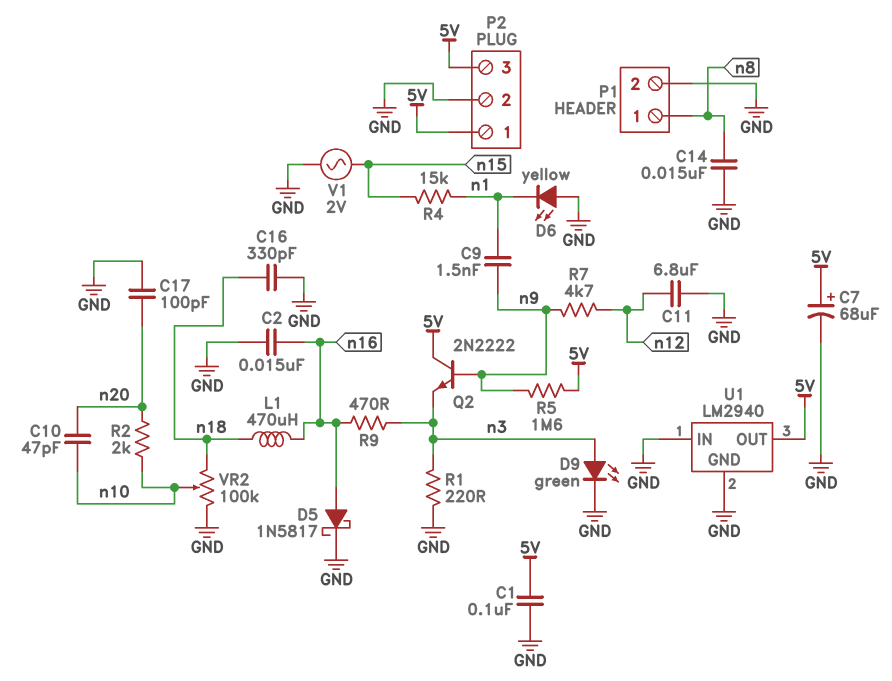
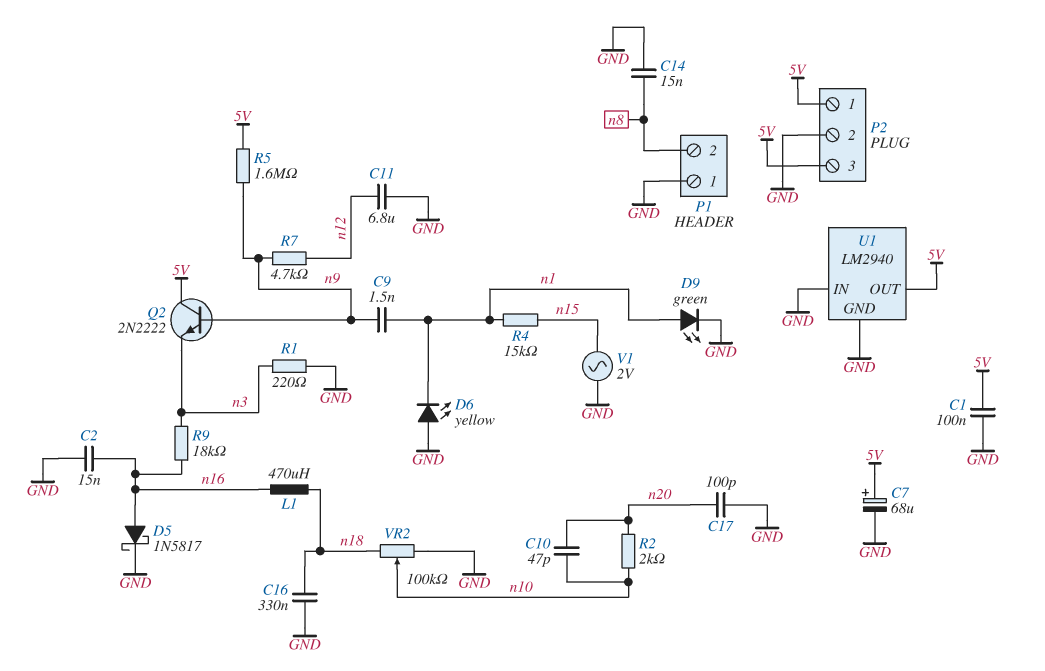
C16: 330pF (GND, n18) -> 330nF (GND, n18)
D9: LED green (A n3, K GND) -> LED green (A n1, K GND)
P1 pin 1: n8 -> GND
P1 pin 2: GND -> n8
R9: 470 (n3, n16) -> 18k (n3, n16)

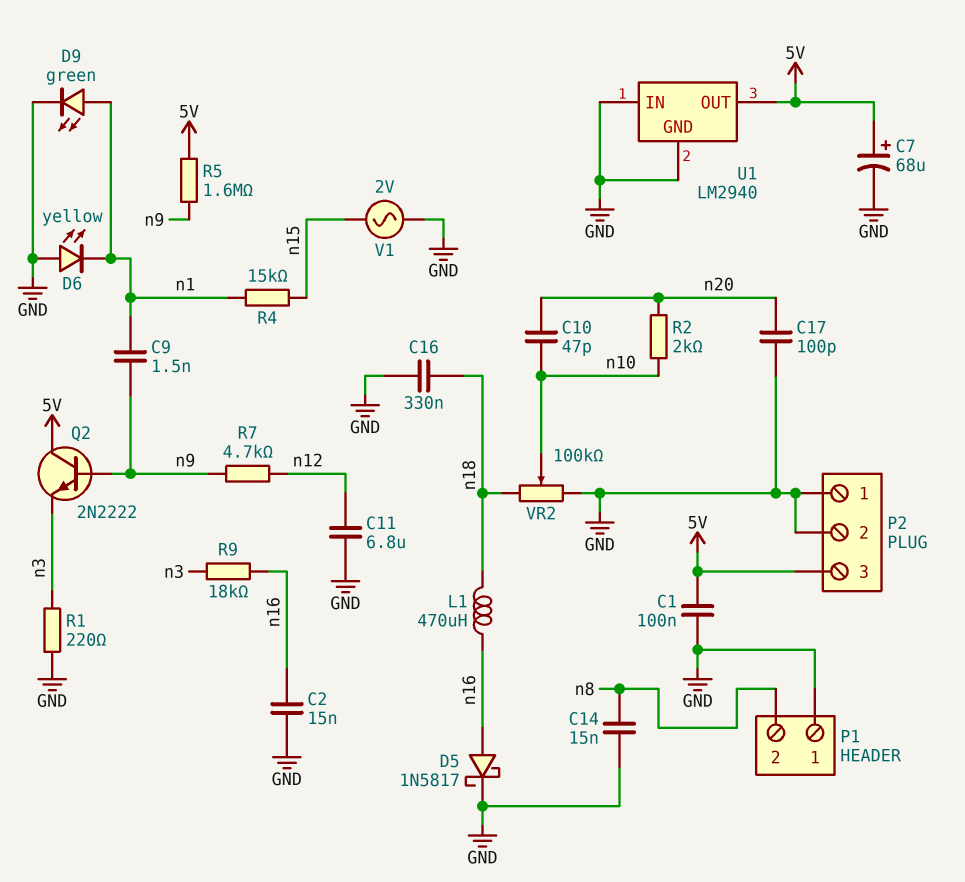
P2 pin 1: 5V -> GND

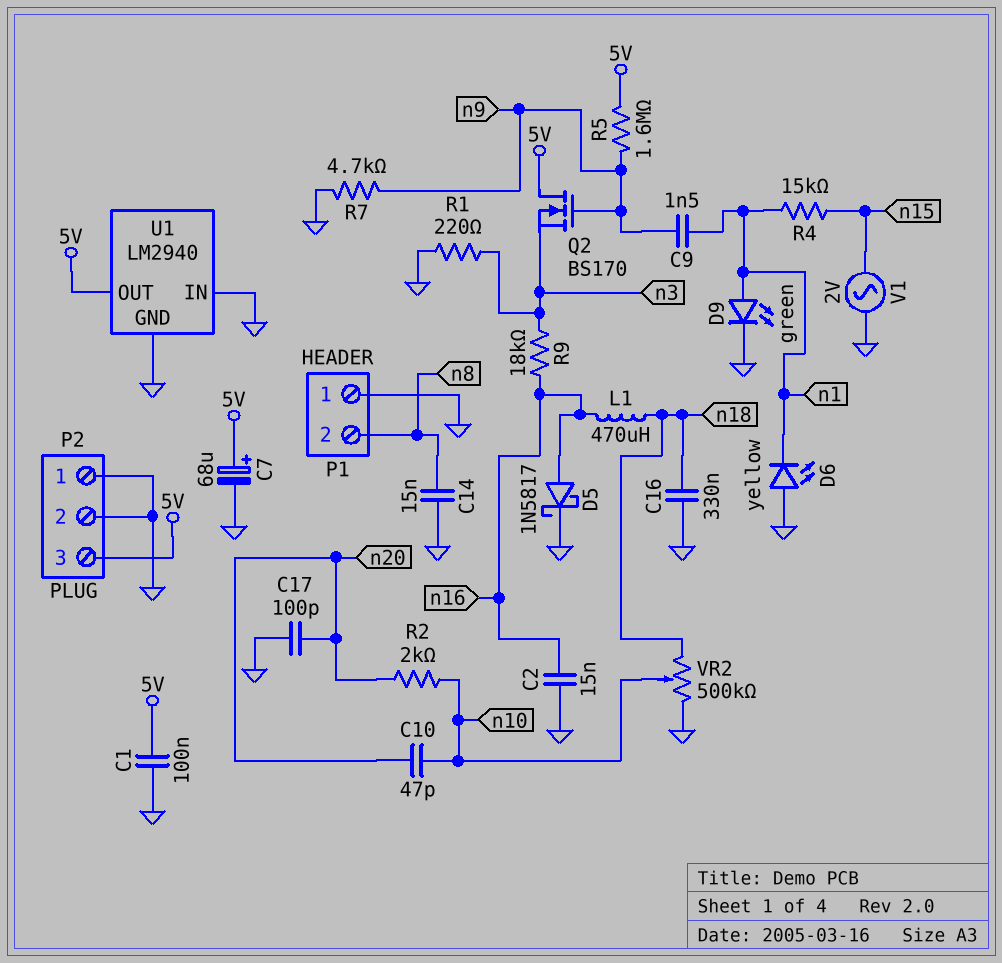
C11: 6.8uF (GND, n12) -> none
Q2: NPN 2N2222 (B n9, C 5V, E n3) -> NMOS BS170 (G n9, D 5V, S n3)
R7: 4.7k (n9, n12) -> 4.7k (GND, n9)
VR2: 100k (GND, n18, wiper n10) -> 500k (GND, n18, wiper n10)

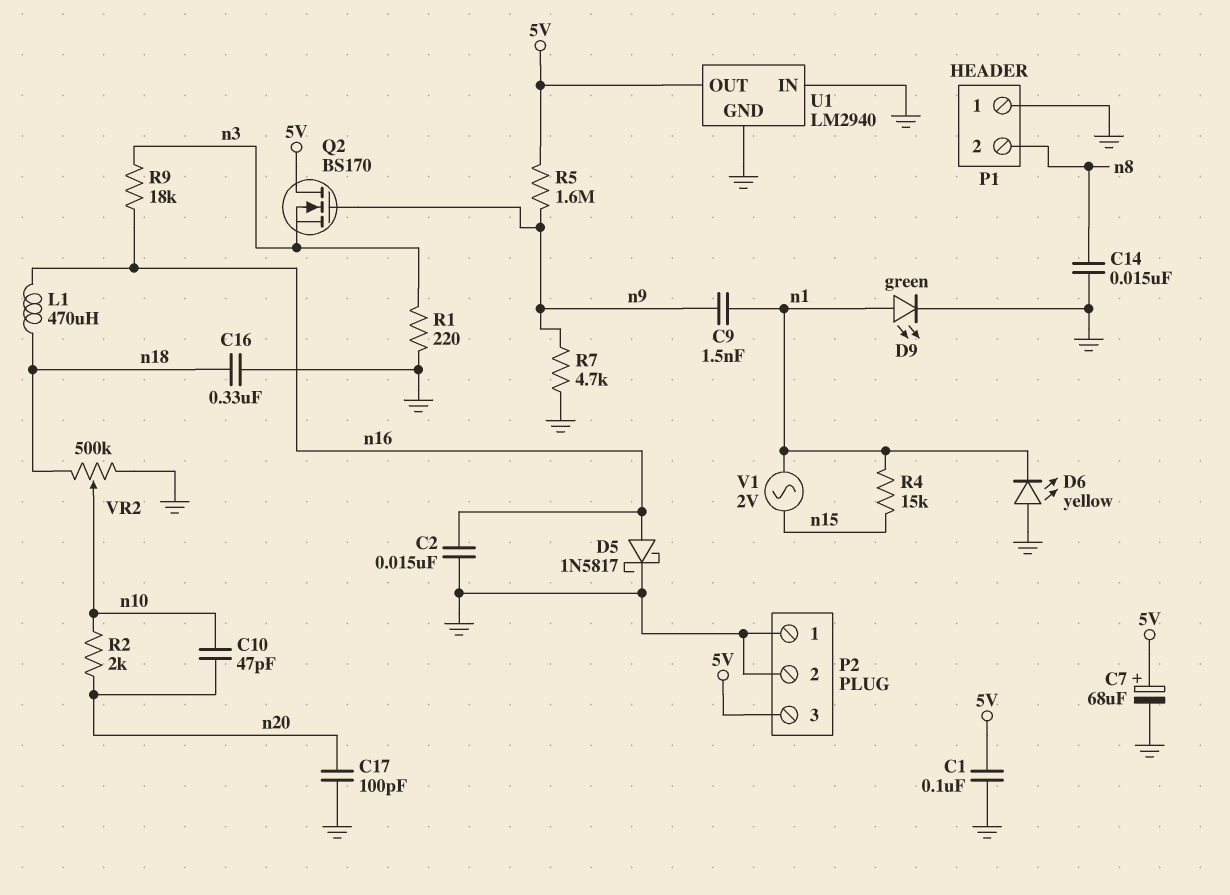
V1: AC 2V (GND, n15) -> AC 2V (n1, n15)

